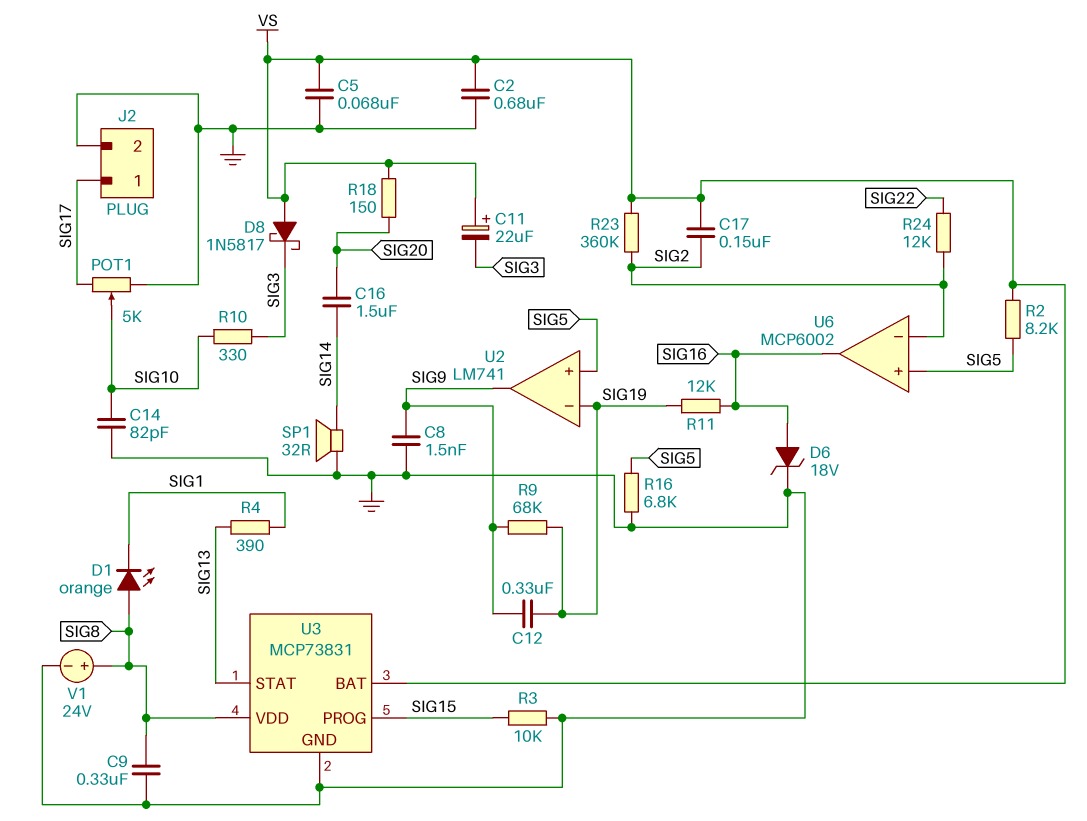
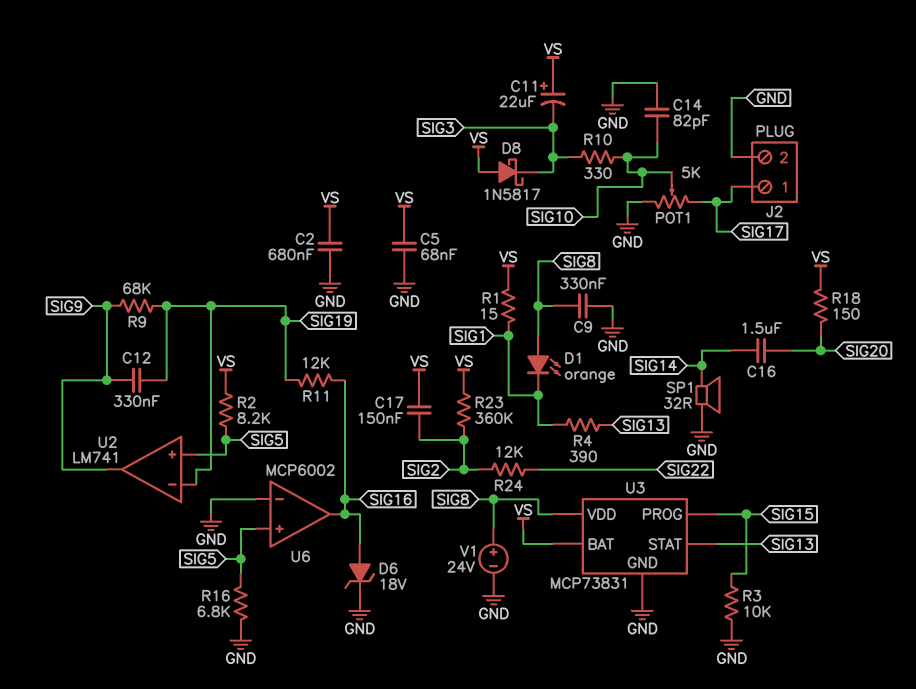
C8: 1.5nF (GND, SIG9) -> none
R1: none -> 15 (SIG1, VS)
U6 pin in-: SIG2 -> GND

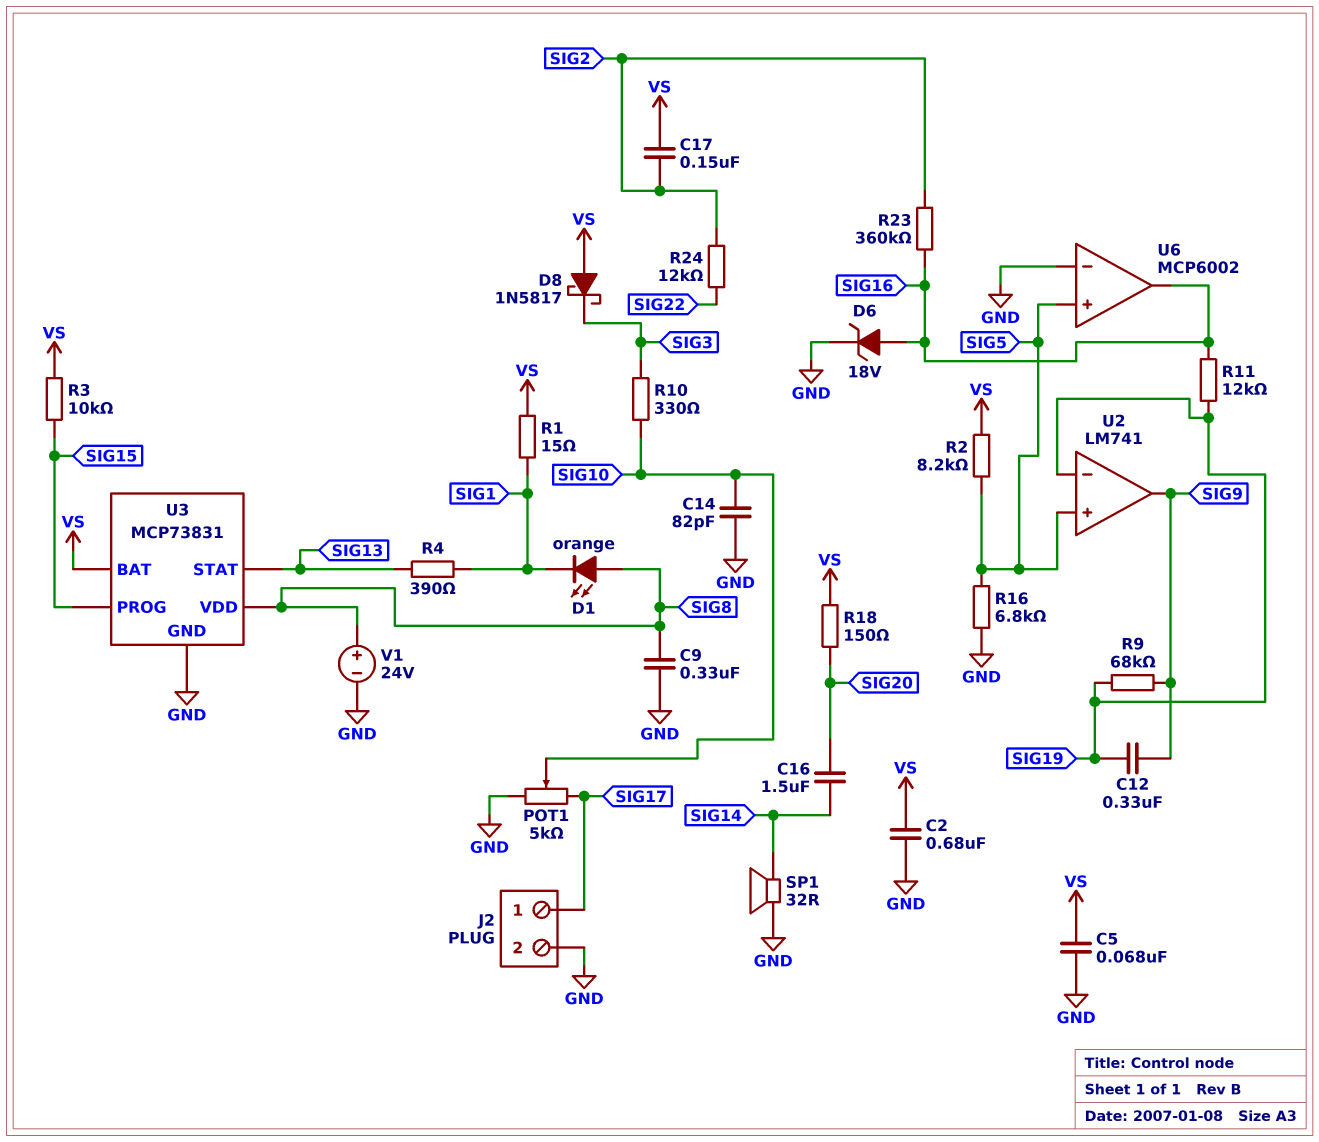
C11: 22uF (plus VS, minus SIG3) -> none
R3: 10k (GND, SIG15) -> 10k (SIG15, VS)
R23: 360k (SIG2, VS) -> 360k (SIG2, SIG16)

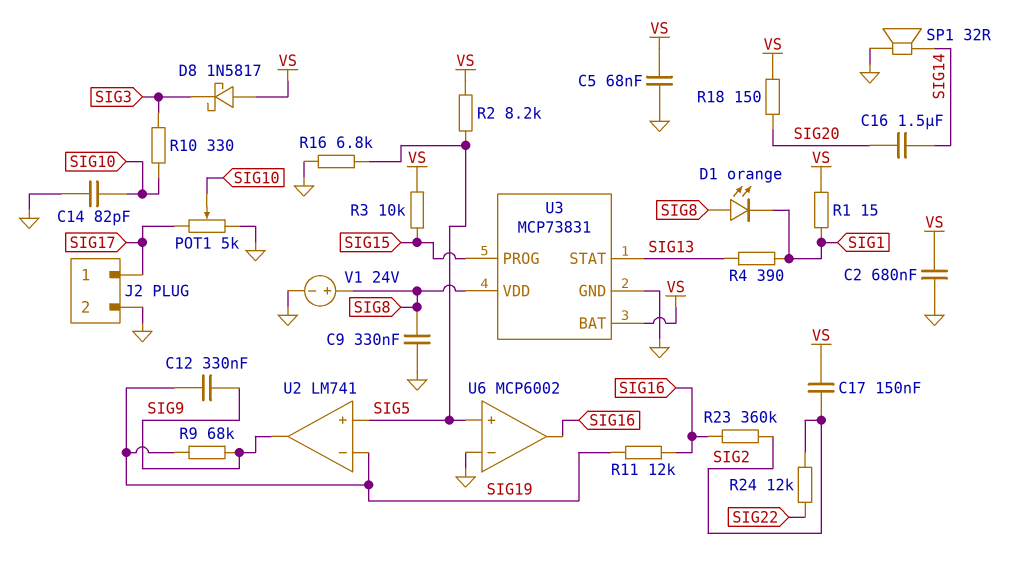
D6: zener 18V (A SIG16, K GND) -> none

